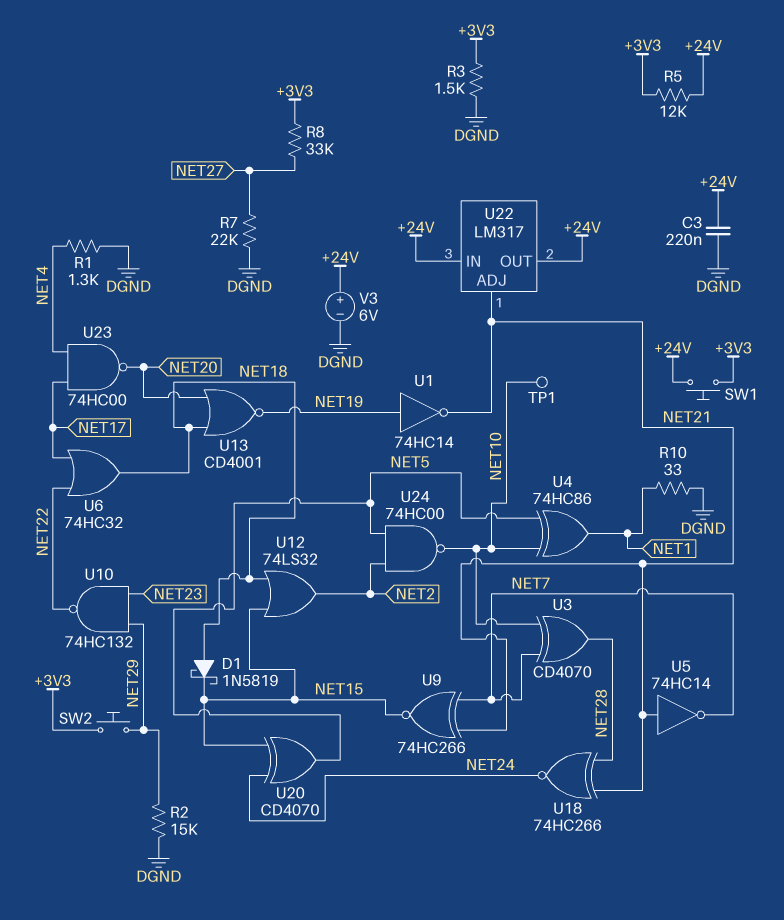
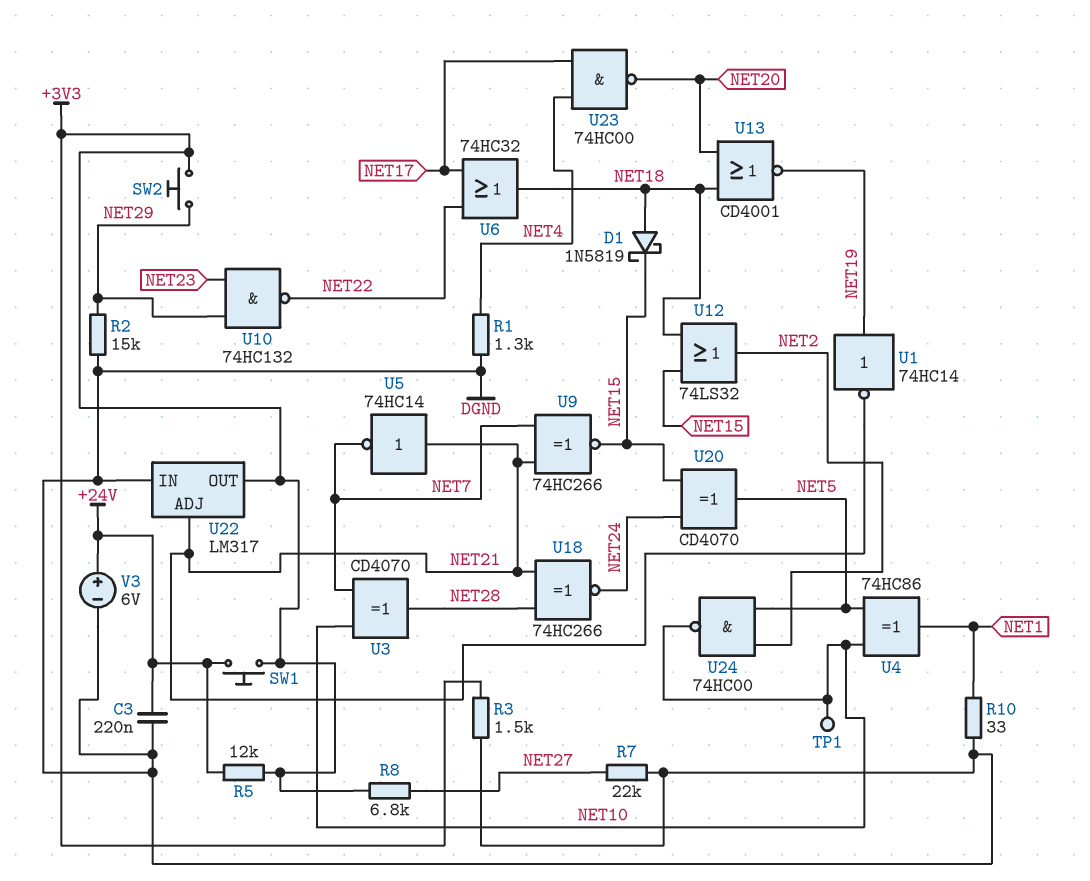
R8: 33k (+3V3, NET27) -> 6.8k (+3V3, NET27)
U22 pin IN: +24V -> DGND
U22 pin OUT: +24V -> +3V3

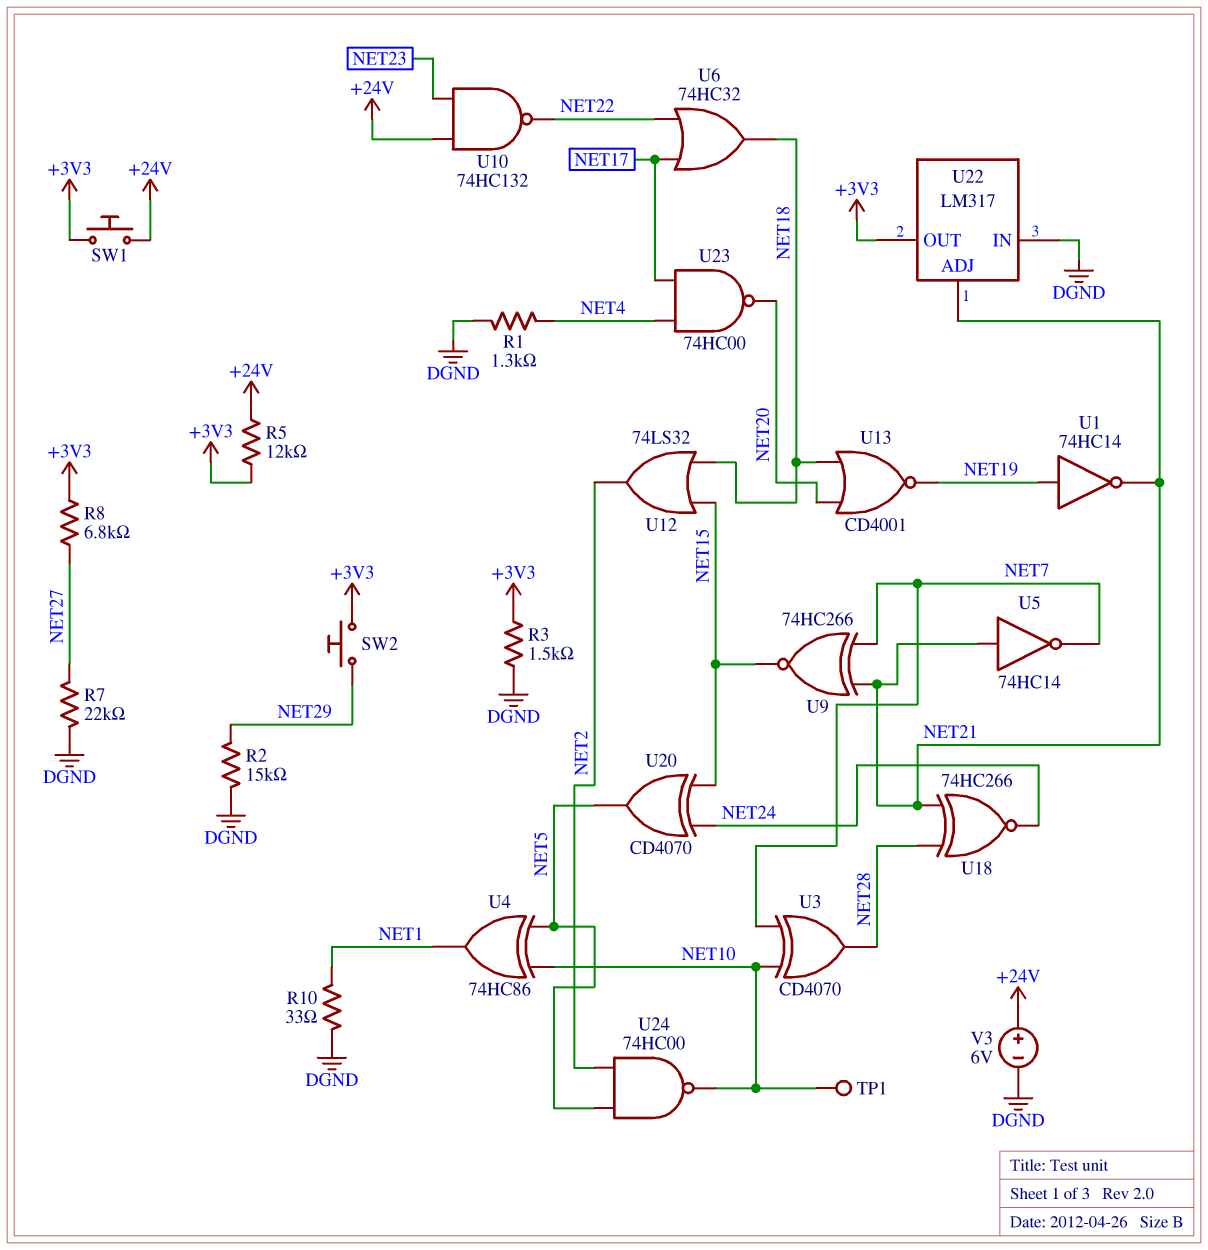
C3: 220nF (+24V, DGND) -> none
D1: schottky 1N5819 (A NET18, K NET15) -> none
U10: NAND 74HC132 (in NET23, in NET29, out NET22) -> NAND 74HC132 (in +24V, in NET23, out NET22)

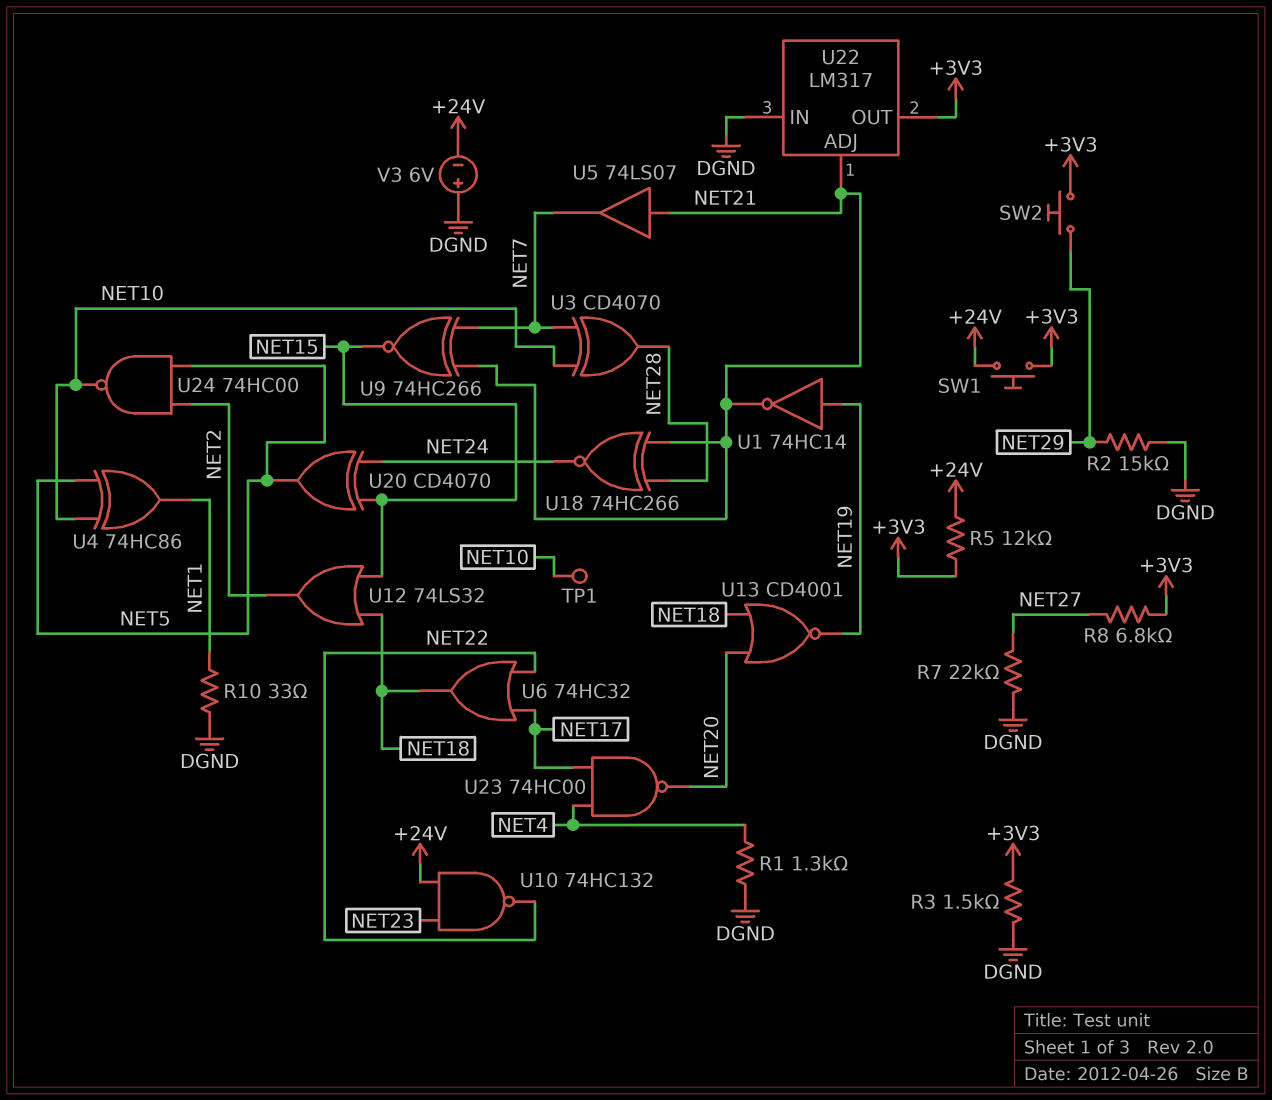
U5: NOT 74HC14 (in NET21, out NET7) -> buffer 74LS07 (in NET21, out NET7)
V3: 6V (plus +24V, minus DGND) -> 6V (plus DGND, minus +24V)

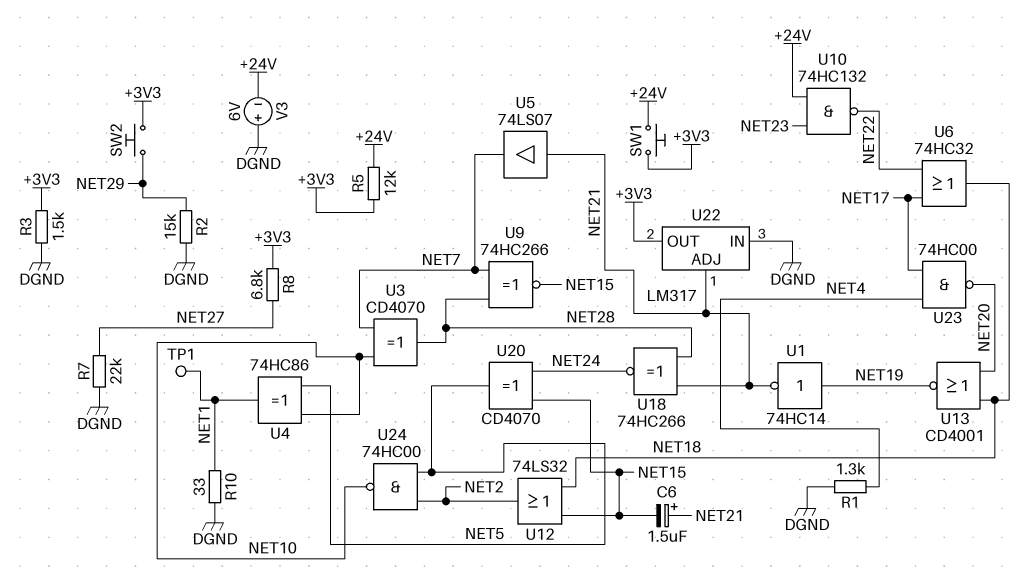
C6: none -> 1.5uF (plus NET21, minus NET15)
TP1: test point (NET10) -> test point (NET1)
U9: XNOR 74HC266 (in NET7, in NET21, out NET15) -> XNOR 74HC266 (in NET7, in NET28, out NET15)

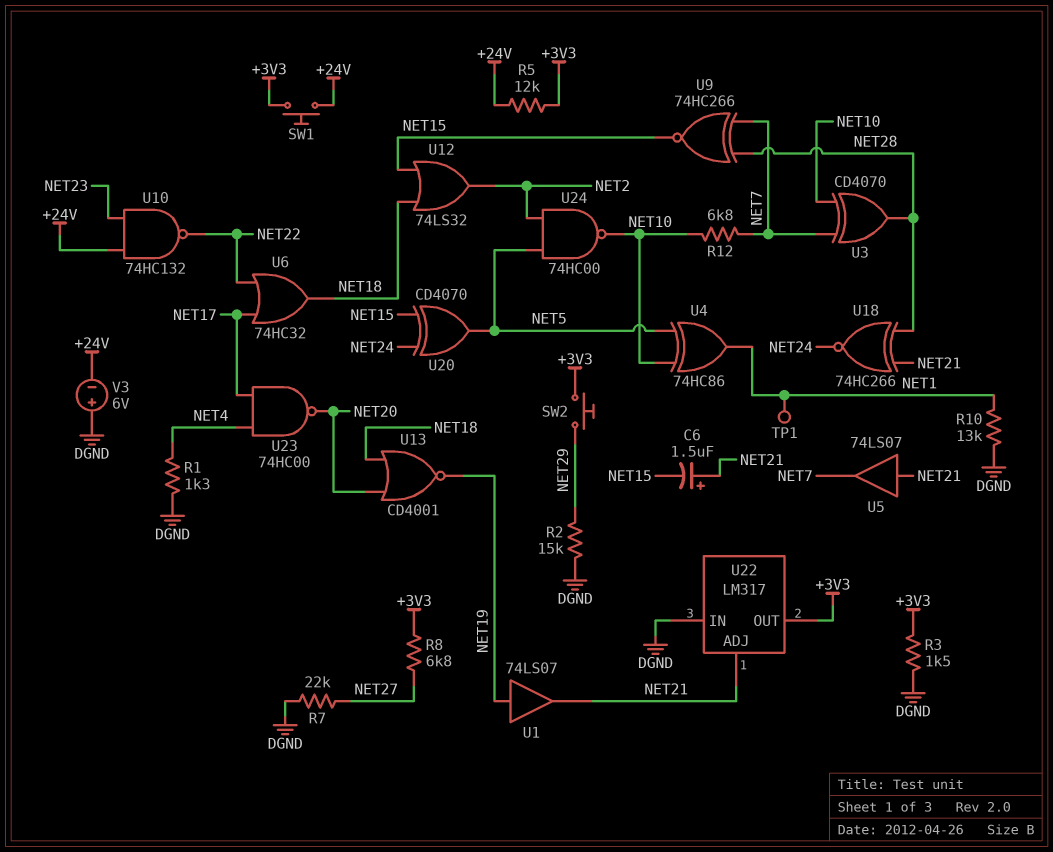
R10: 33 (DGND, NET1) -> 13k (DGND, NET1)
R12: none -> 6.8k (NET7, NET10)
U1: NOT 74HC14 (in NET19, out NET21) -> buffer 74LS07 (in NET19, out NET21)

